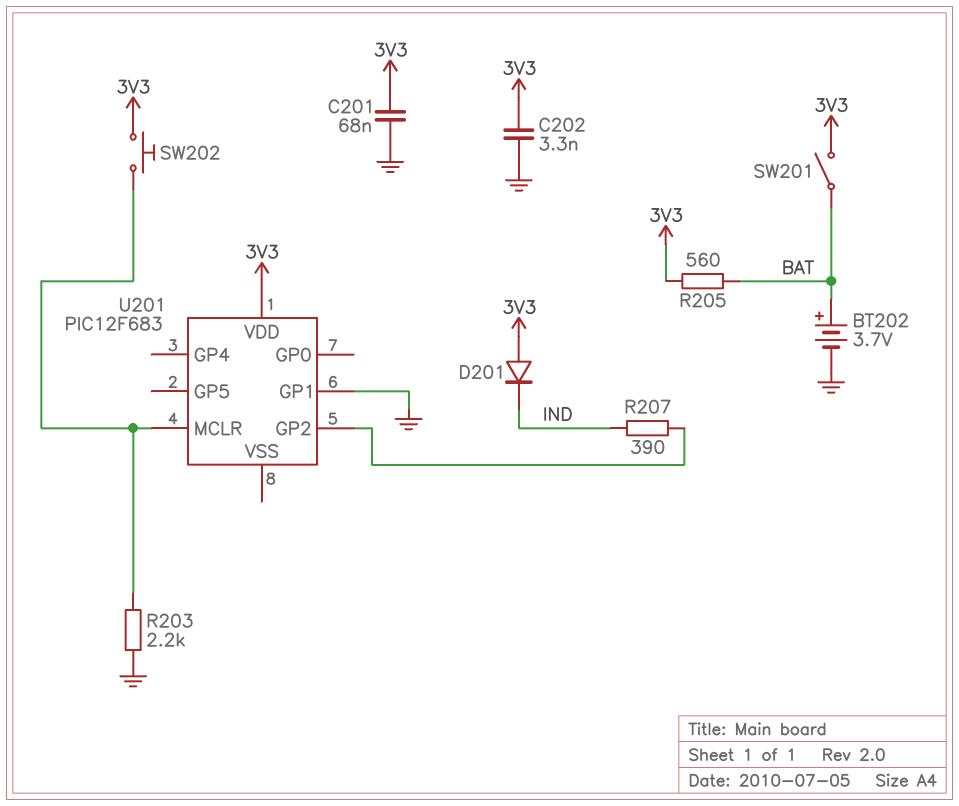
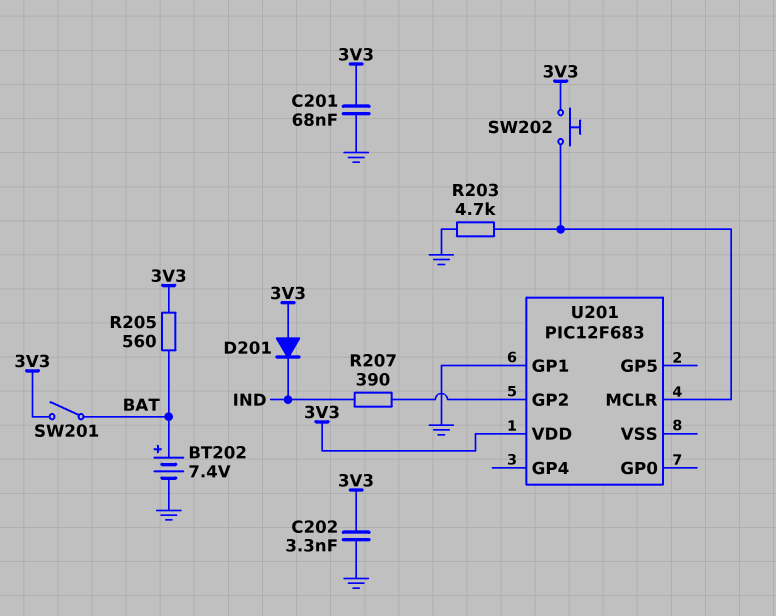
BT202: 3.7V (plus BAT, minus GND) -> 7.4V (plus BAT, minus GND)
R203: 2.2k (GND, U201/MCLR) -> 4.7k (GND, U201/MCLR)

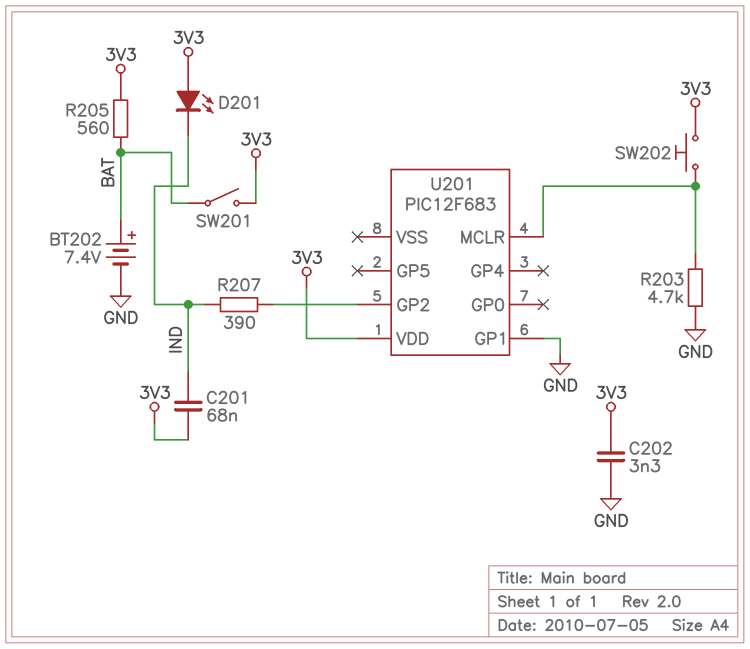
C201: 68nF (3V3, GND) -> 68nF (3V3, IND)
D201: diode (A 3V3, K IND) -> LED (A 3V3, K IND)

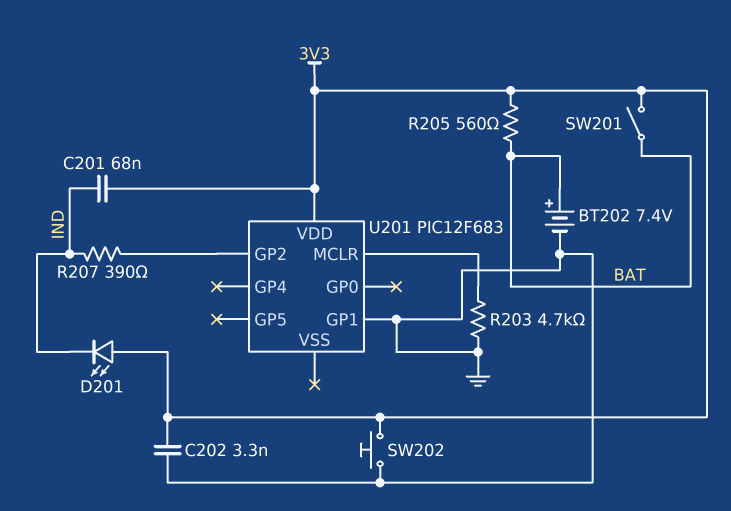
SW202: button (3V3, U201/MCLR) -> button (3V3, GND)

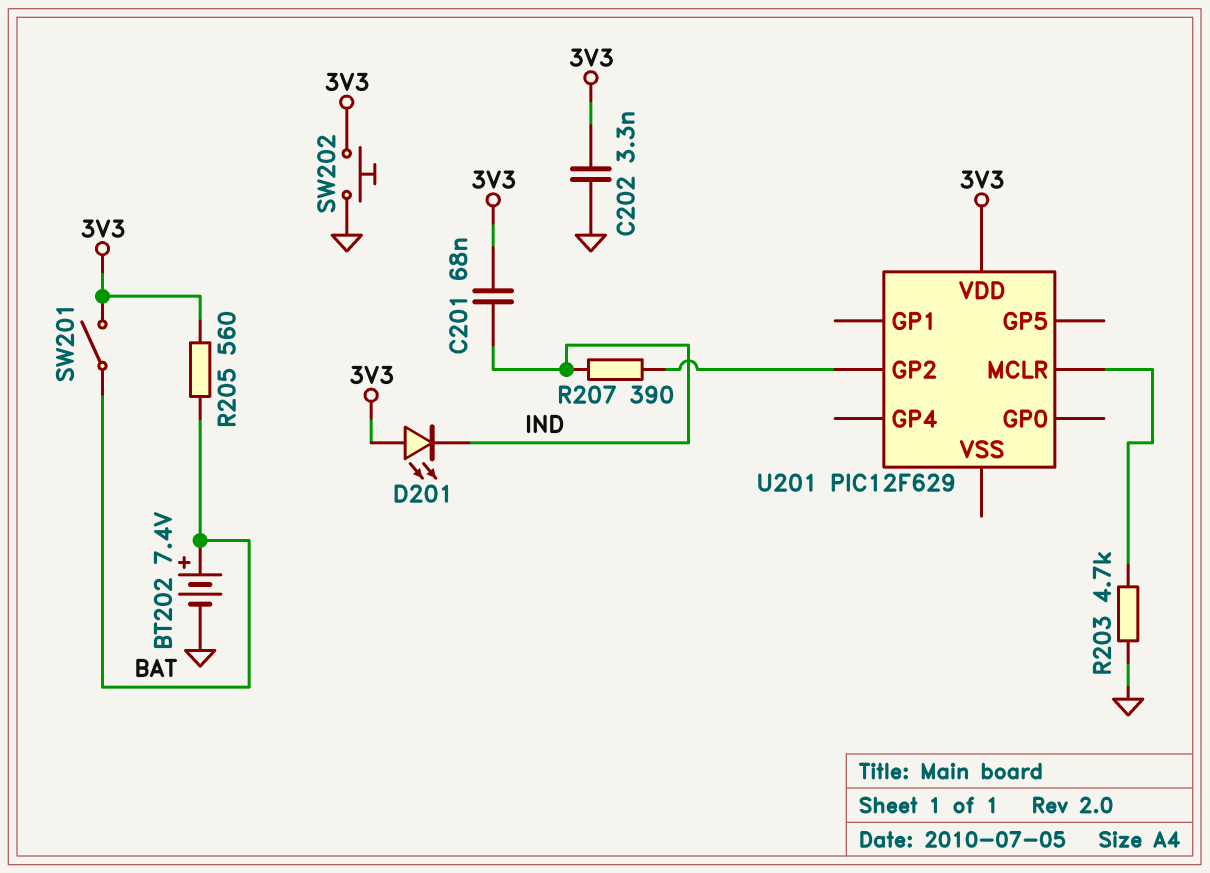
U201: PIC12F683 -> PIC12F629
U201 pin GP1: GND -> none

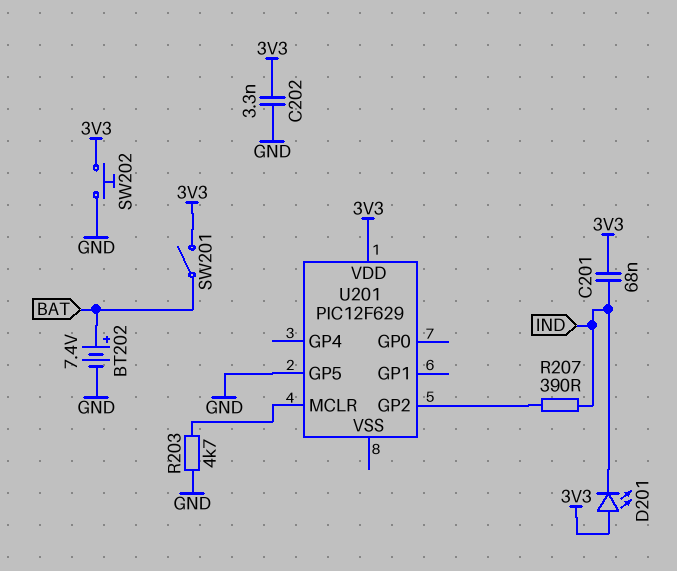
R205: 560 (3V3, BAT) -> none
U201 pin GP5: none -> GND

